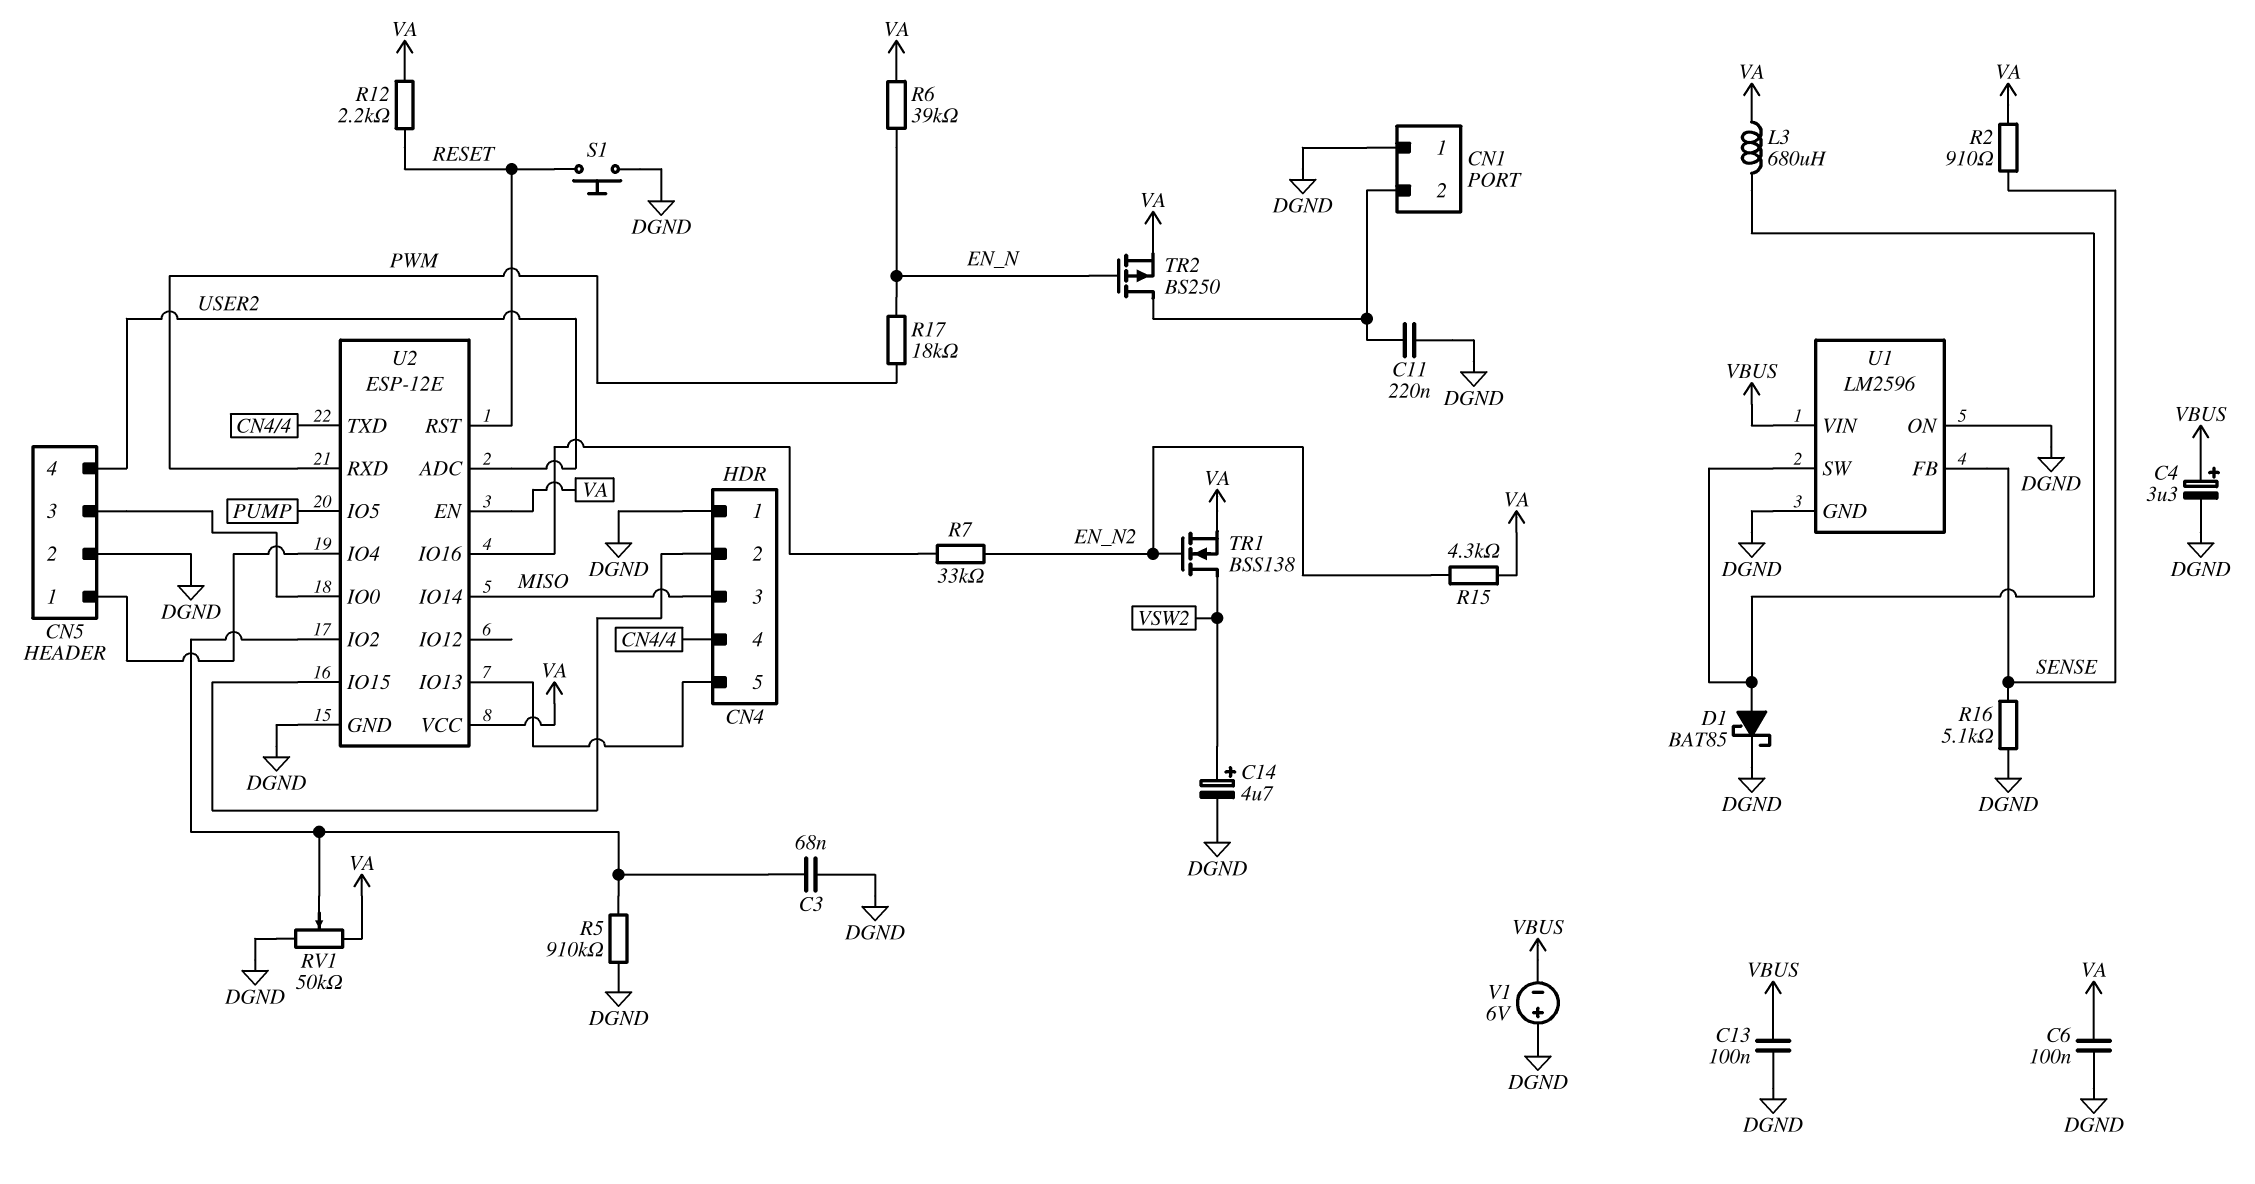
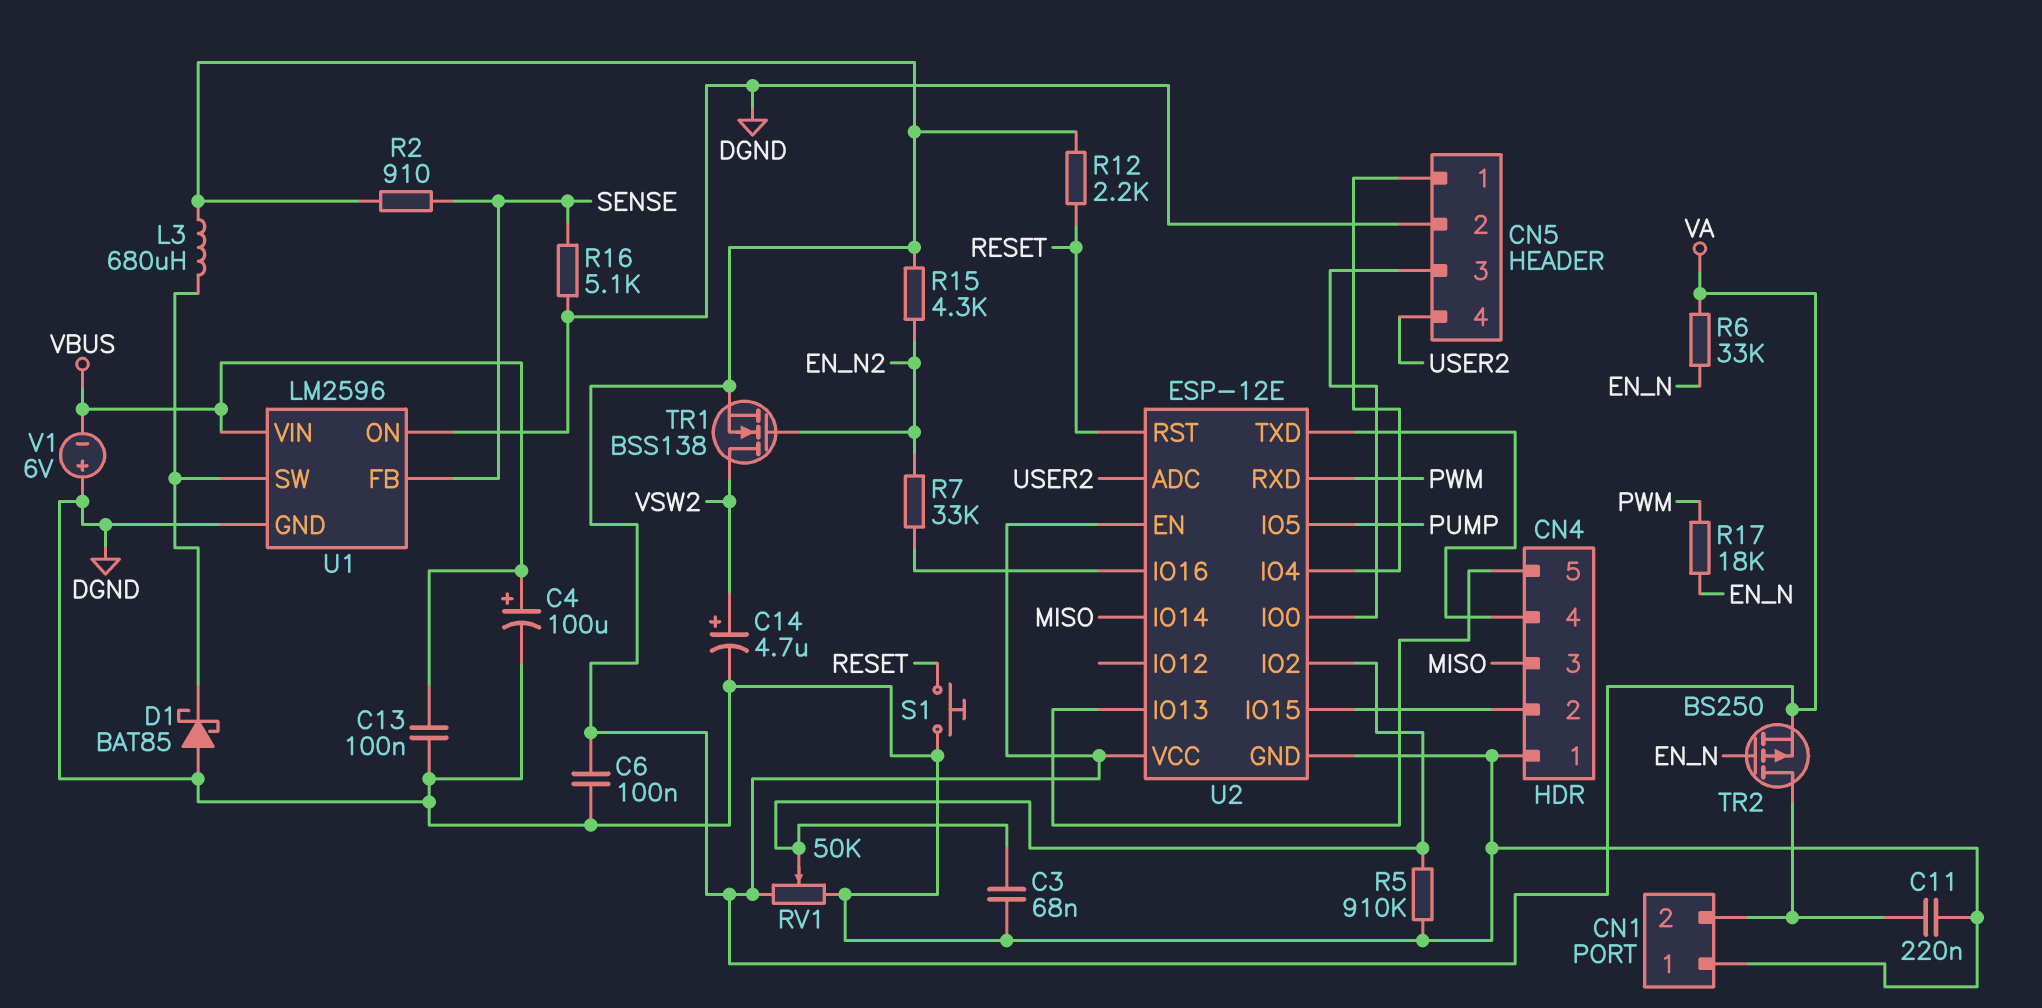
C4: 3.3uF (plus VBUS, minus DGND) -> 100uF (plus VBUS, minus DGND)
D1: schottky BAT85 (A U1/SW, K DGND) -> schottky BAT85 (A DGND, K U1/SW)
R6: 39k (EN_N, VA) -> 33k (EN_N, VA)

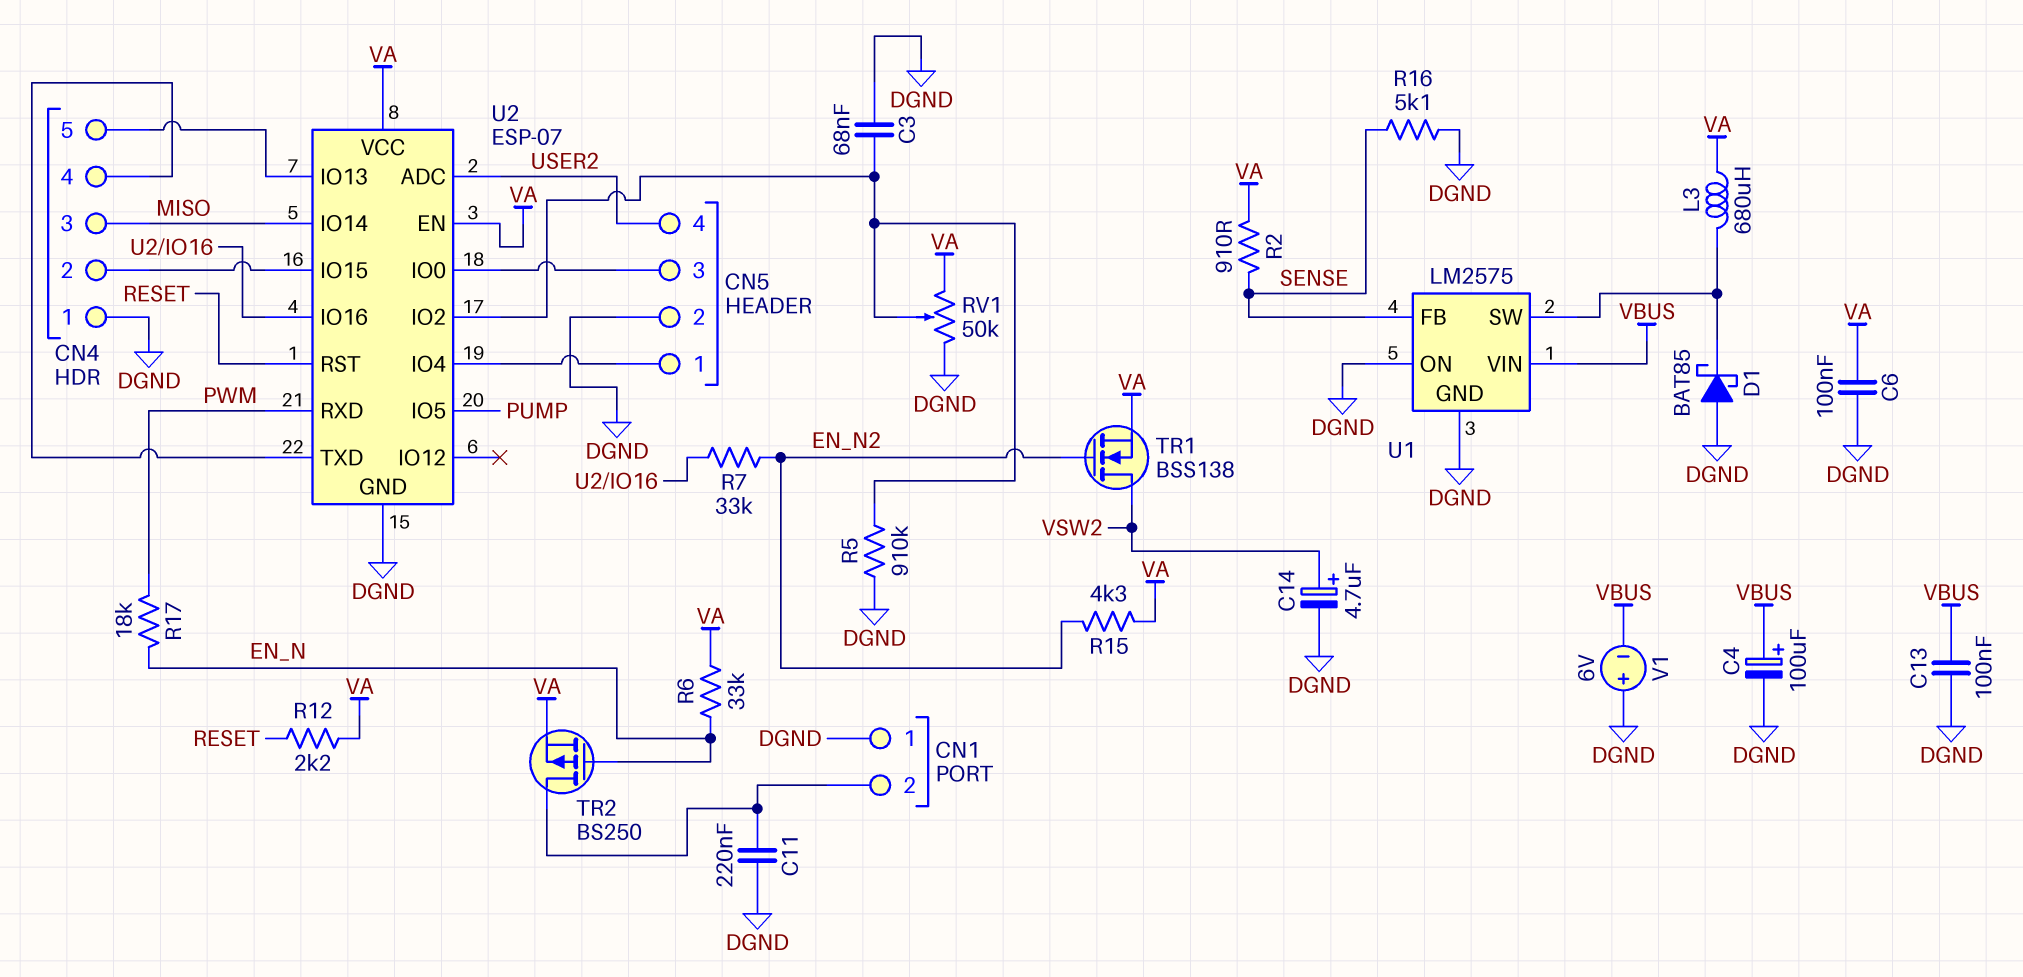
S1: button (DGND, RESET) -> none
U1: LM2596 -> LM2575
U2: ESP-12E -> ESP-07

